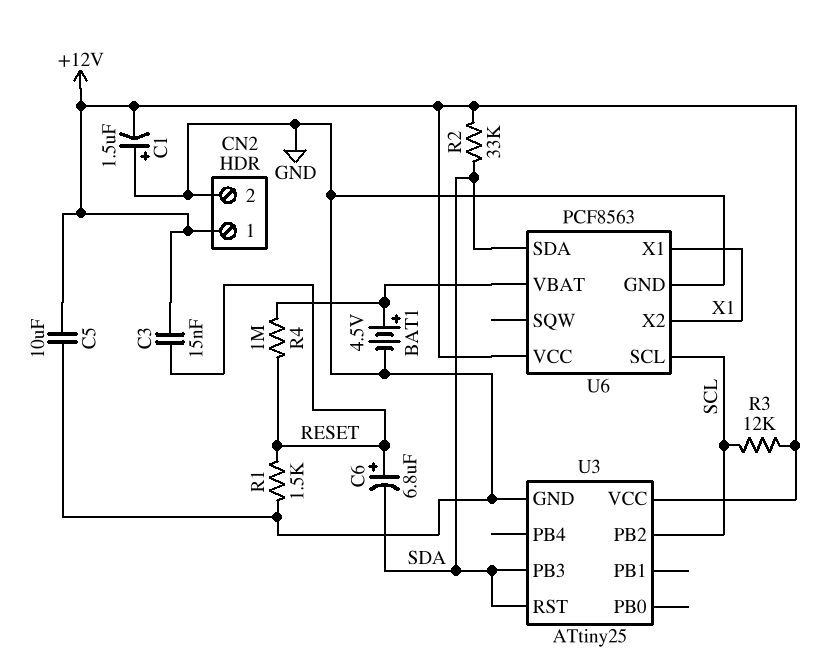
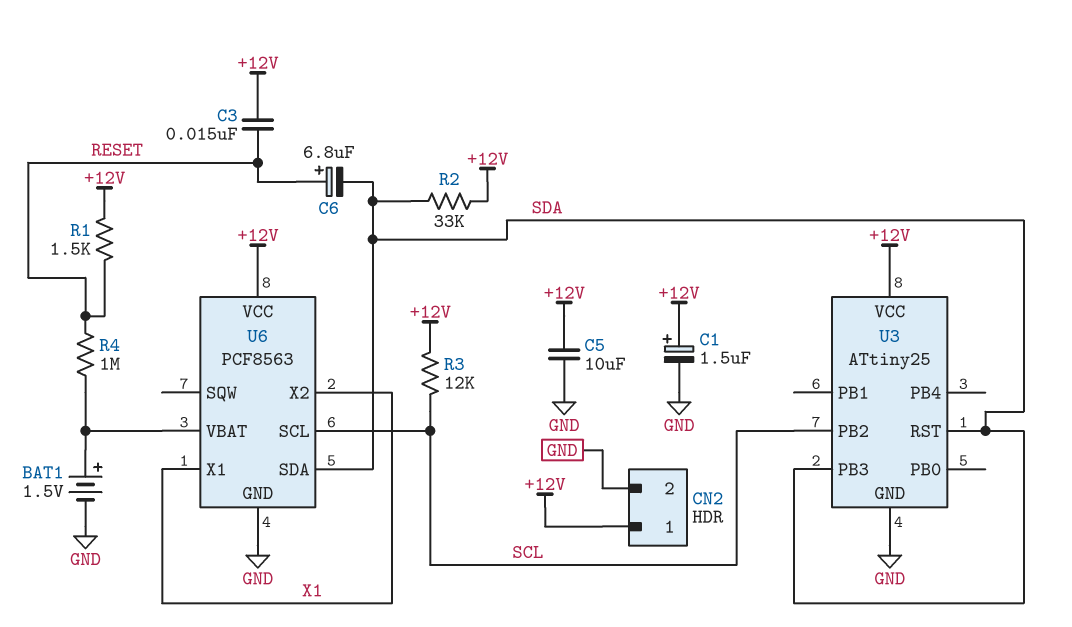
BAT1: 4.5V (plus U6/VBAT, minus GND) -> 1.5V (plus U6/VBAT, minus GND)
C1: 1.5uF (plus GND, minus +12V) -> 1.5uF (plus +12V, minus GND)
R1: 1.5k (GND, RESET) -> 1.5k (+12V, RESET)

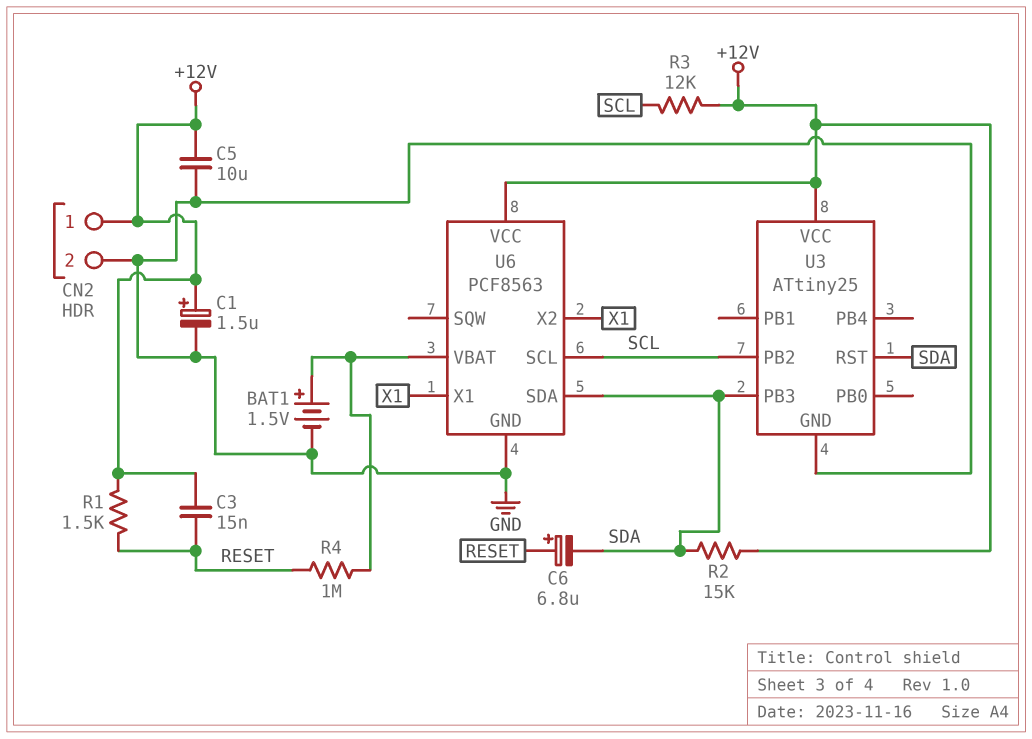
R2: 33k (+12V, SDA) -> 15k (+12V, SDA)

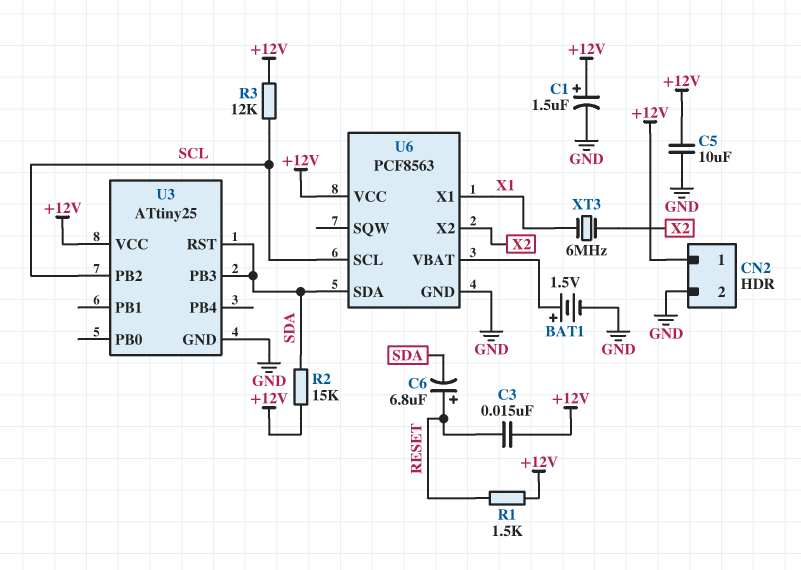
R4: 1M (RESET, U6/VBAT) -> none
U6 pin X2: X1 -> X2
XT3: none -> 6MHz (X1, X2)

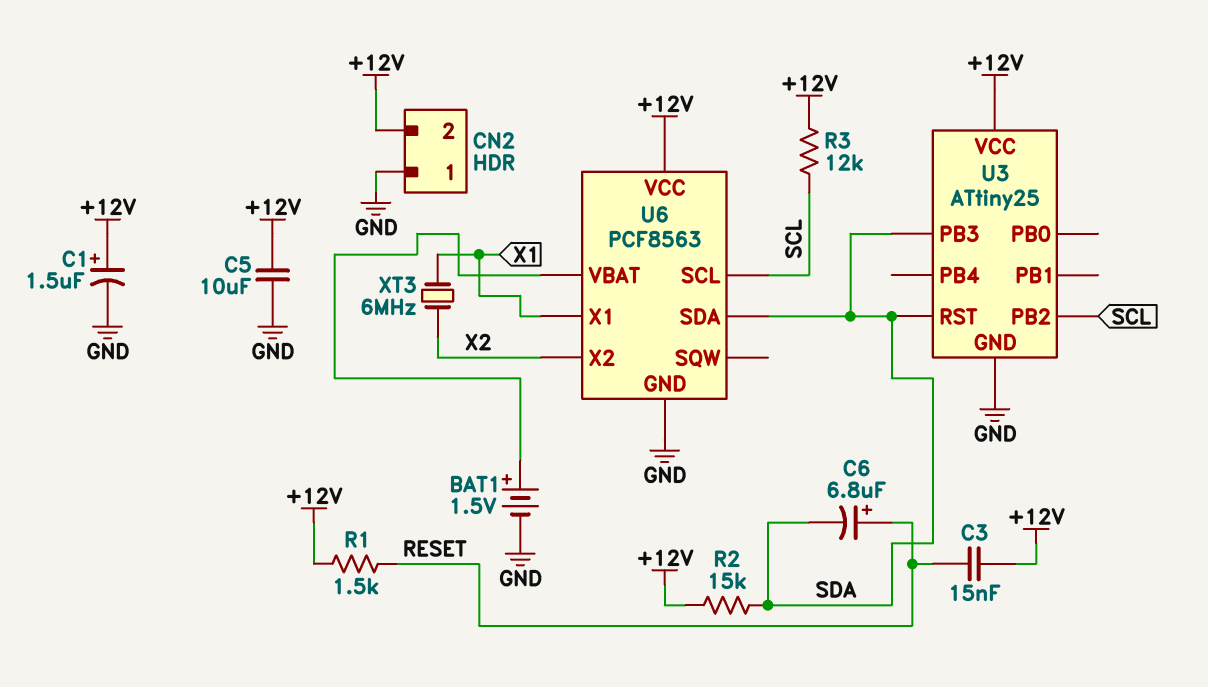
CN2 pin 1: +12V -> GND
CN2 pin 2: GND -> +12V

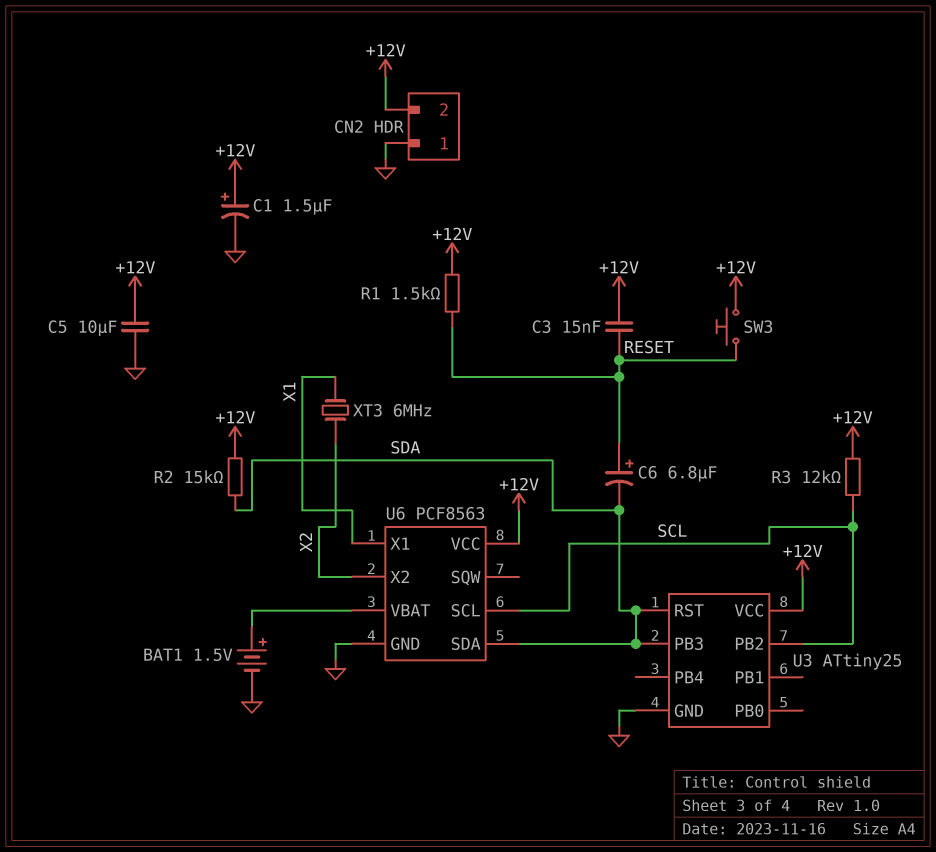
SW3: none -> button (+12V, RESET)

